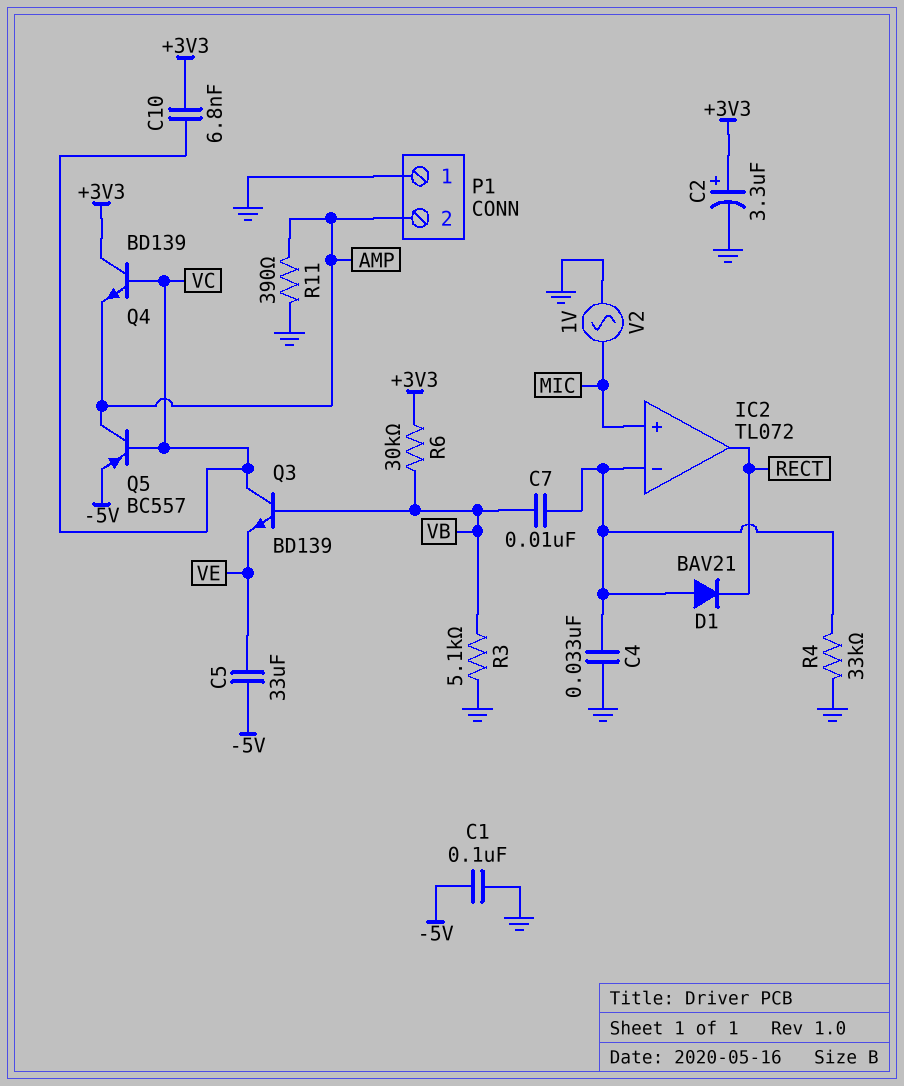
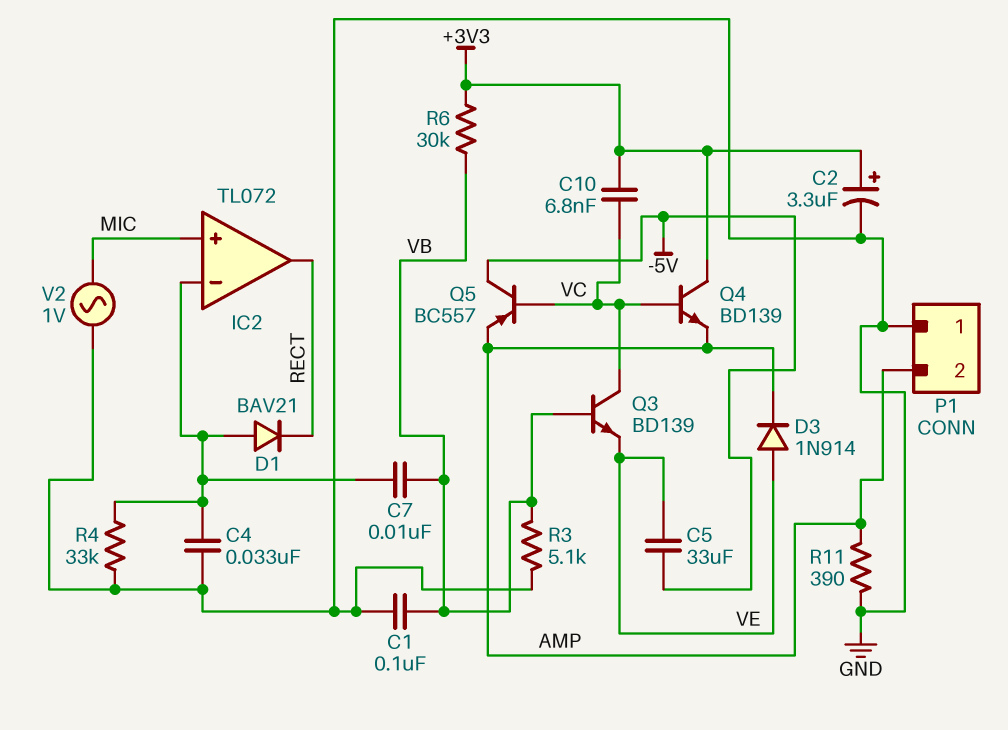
C1: 100nF (-5V, GND) -> 100nF (GND, VB)
D3: none -> diode 1N914 (A VE, K AMP)
Q5: PNP BC557 (B VC, C AMP, E -5V) -> PNP BC557 (B VC, C -5V, E AMP)

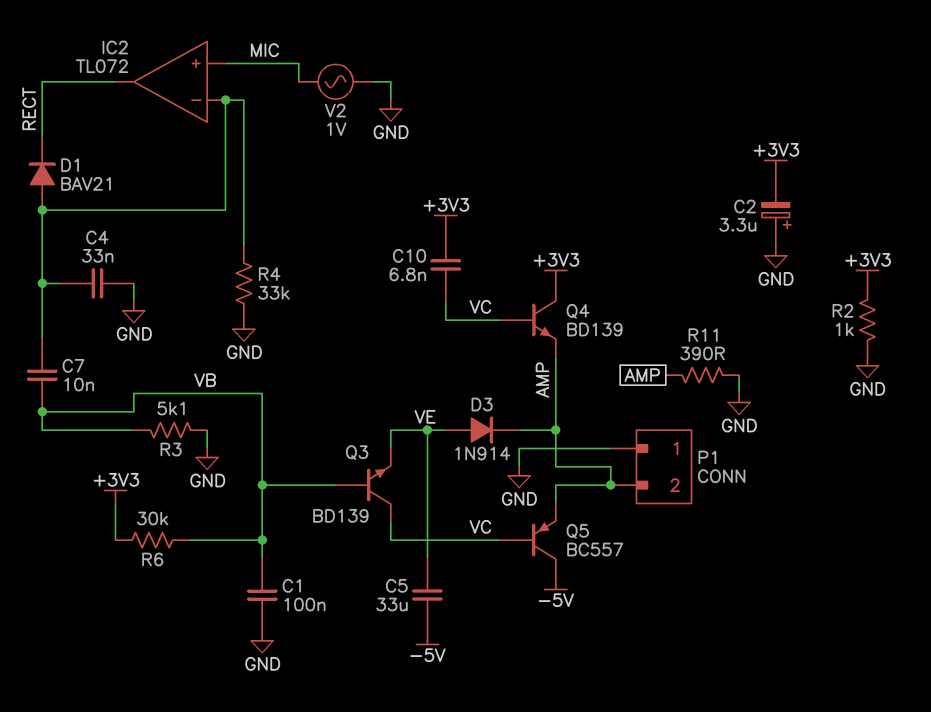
C2: 3.3uF (plus +3V3, minus GND) -> 3.3uF (plus GND, minus +3V3)
R2: none -> 1k (+3V3, GND)

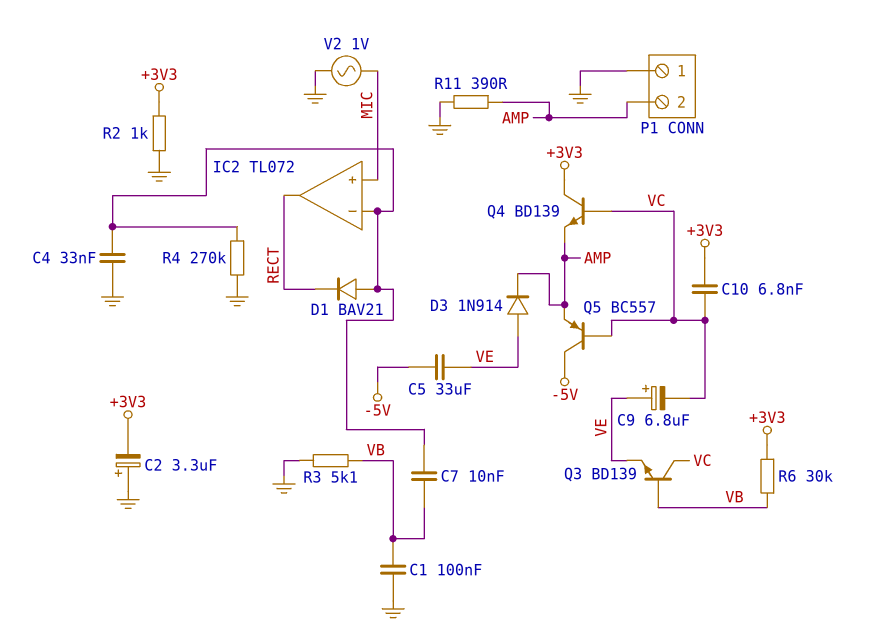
C9: none -> 6.8uF (plus VE, minus VC)
R4: 33k (GND, IC2/in-) -> 270k (GND, IC2/in-)

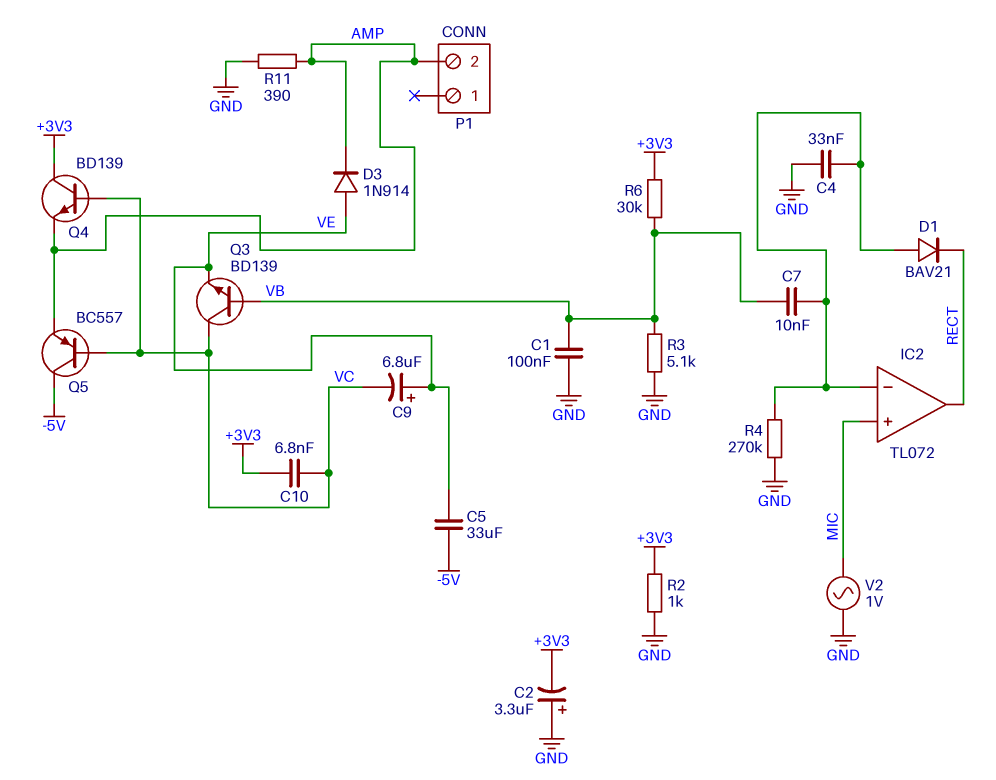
P1 pin 1: GND -> none

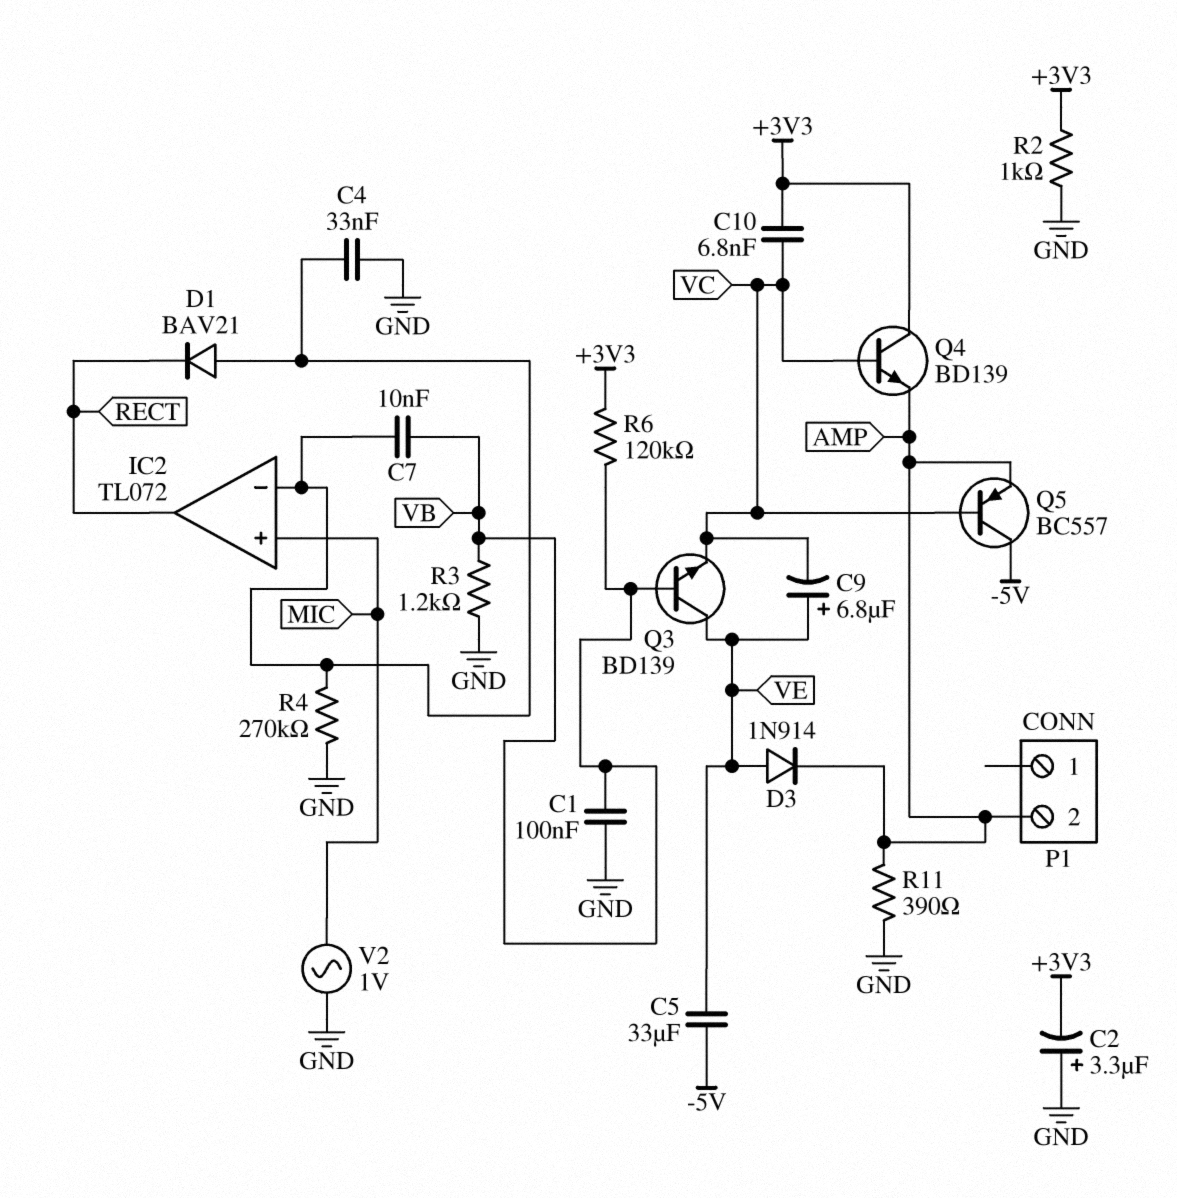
Q3: NPN BD139 (B VB, C VC, E VE) -> NPN BD139 (B VB, C VE, E VC)
R3: 5.1k (GND, VB) -> 1.2k (GND, VB)
R6: 30k (+3V3, VB) -> 120k (+3V3, VB)

